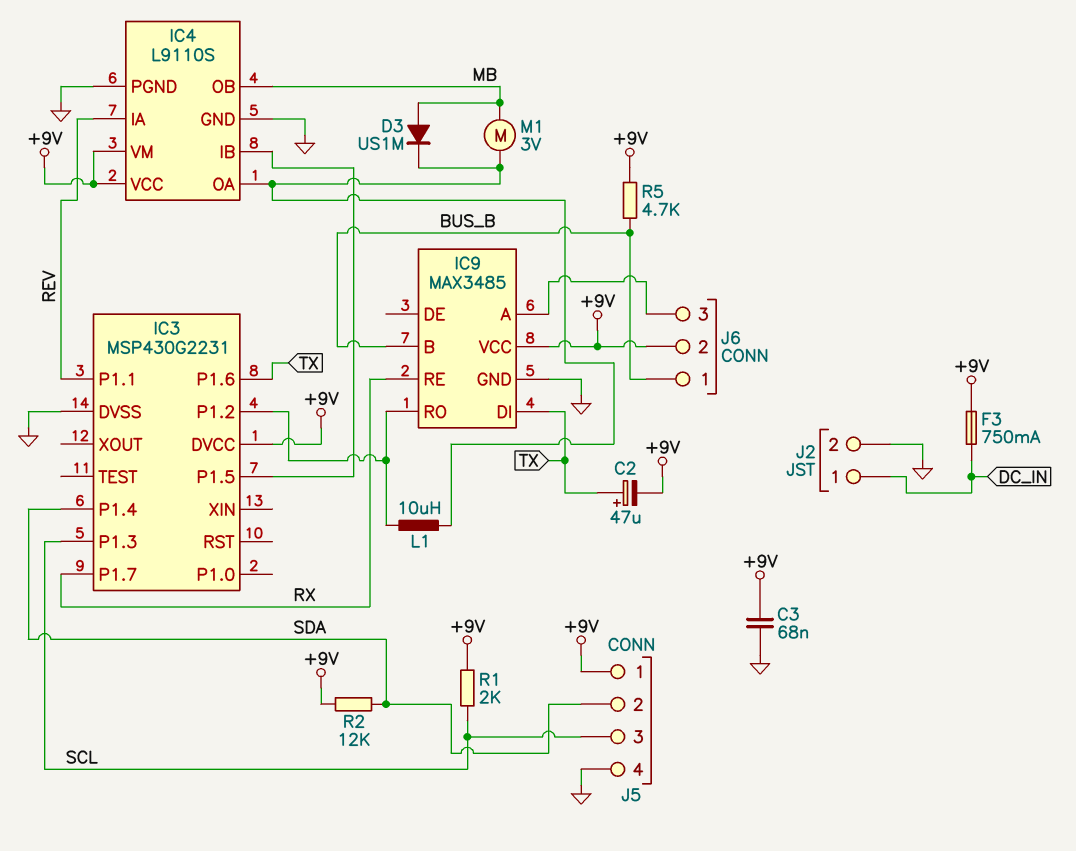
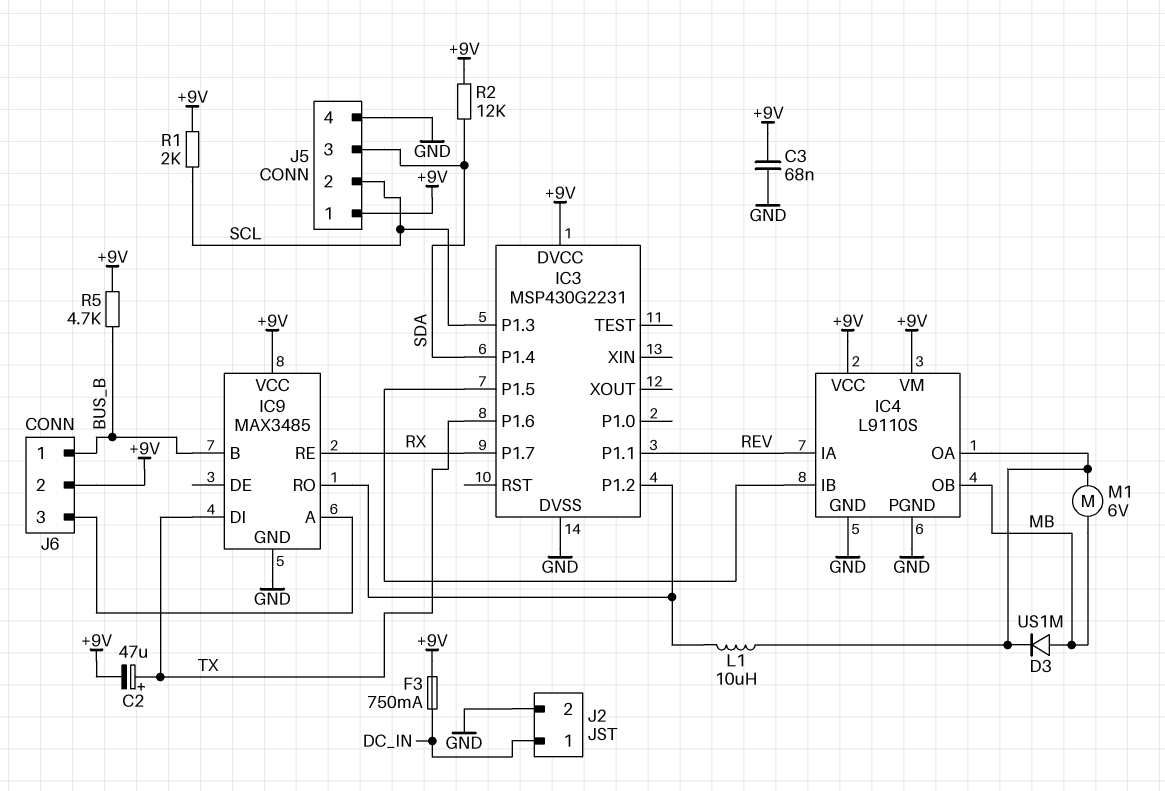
J5 pin 2: SDA -> SCL
J5 pin 3: SCL -> SDA
M1: motor 3V (IC4/OA, MB) -> motor 6V (IC4/OA, MB)

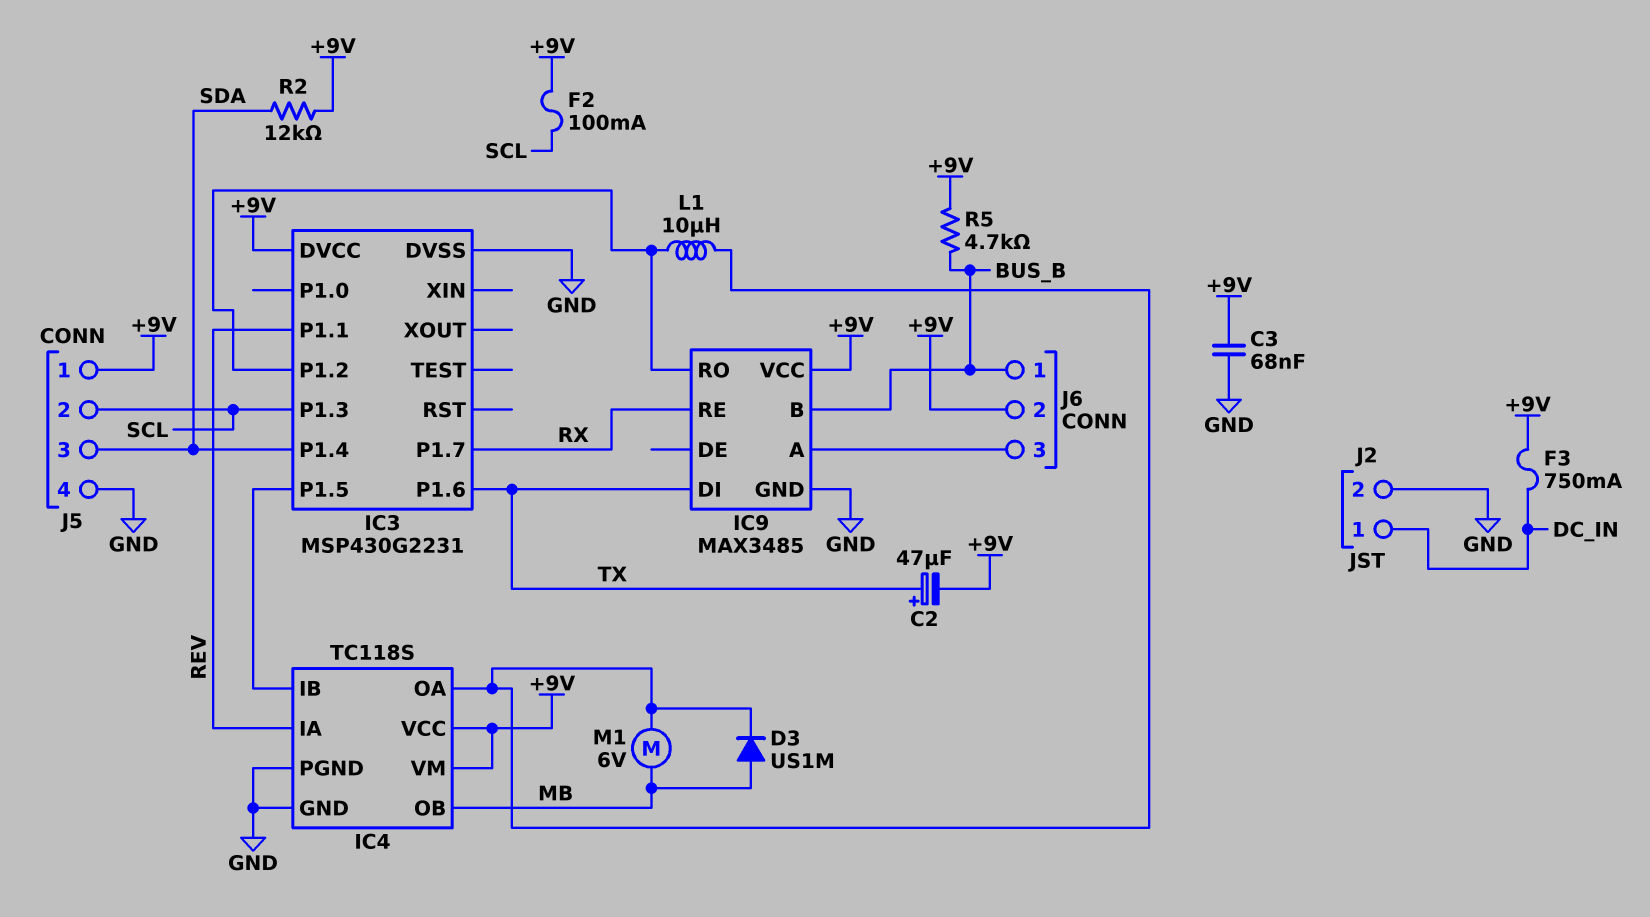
F2: none -> 100mA (+9V, SCL)
IC4: L9110S -> TC118S
R1: 2k (+9V, SCL) -> none

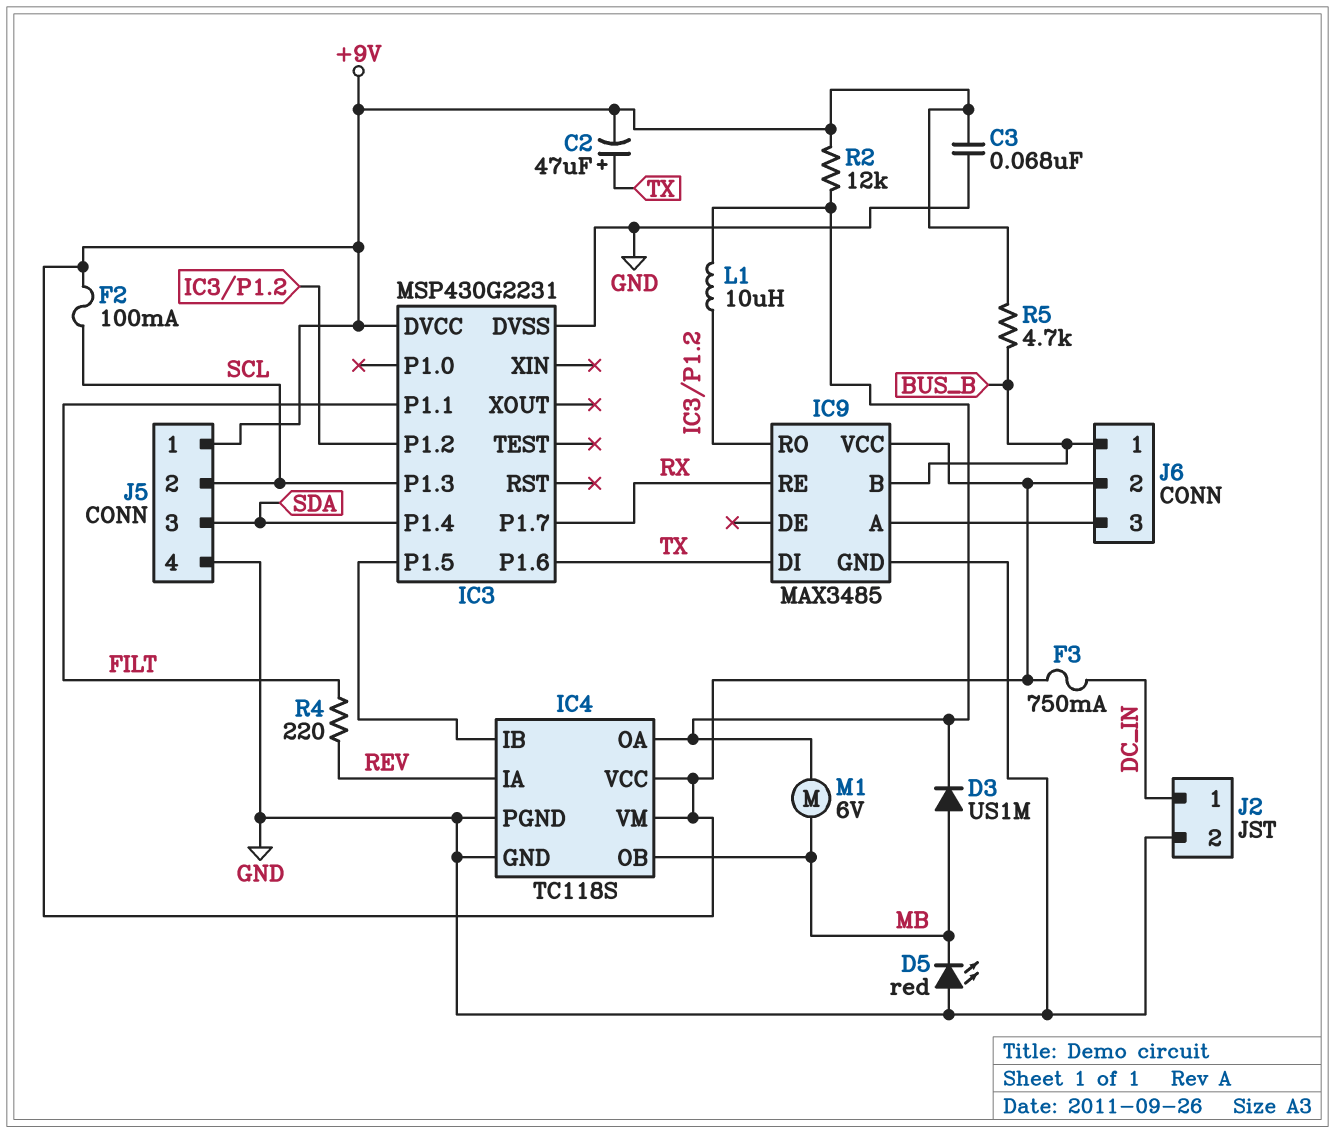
D5: none -> LED red (A GND, K MB)
IC3 pin P1.1: REV -> FILT
R2: 12k (+9V, SDA) -> 12k (+9V, IC4/OA)
R4: none -> 220 (FILT, REV)

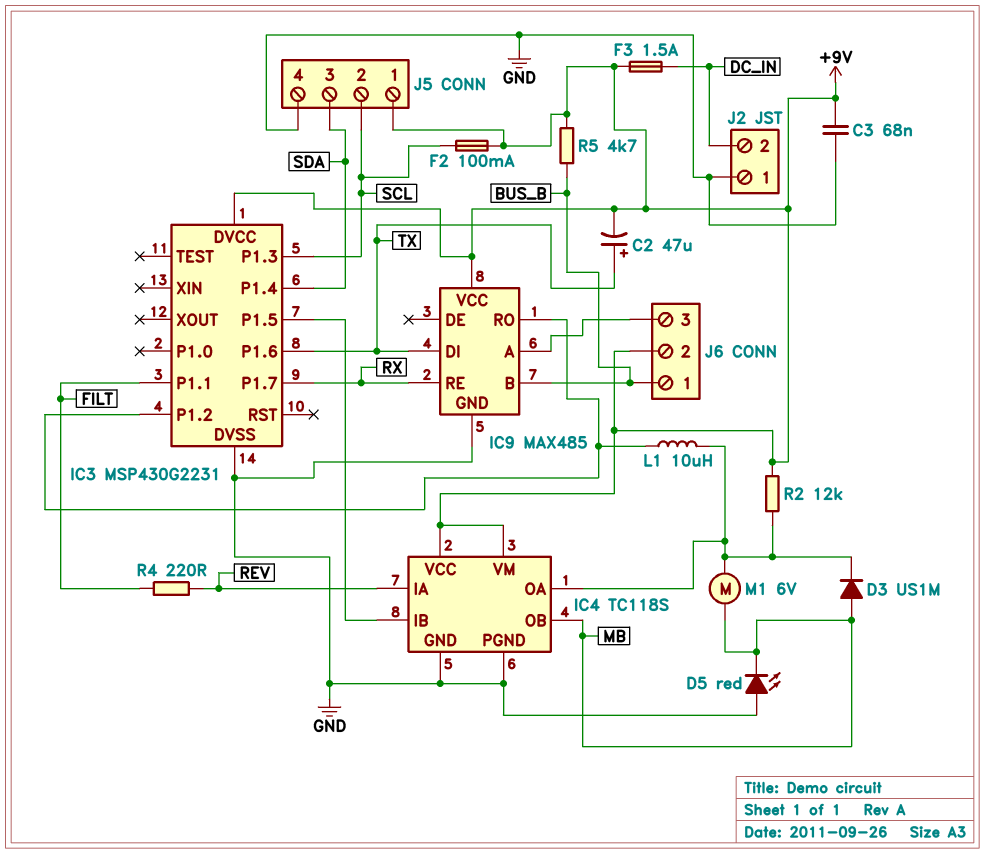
F3: 750mA (+9V, DC_IN) -> 1.5A (+9V, DC_IN)
IC9: MAX3485 -> MAX485
J2 pin 1: DC_IN -> GND
J2 pin 2: GND -> DC_IN

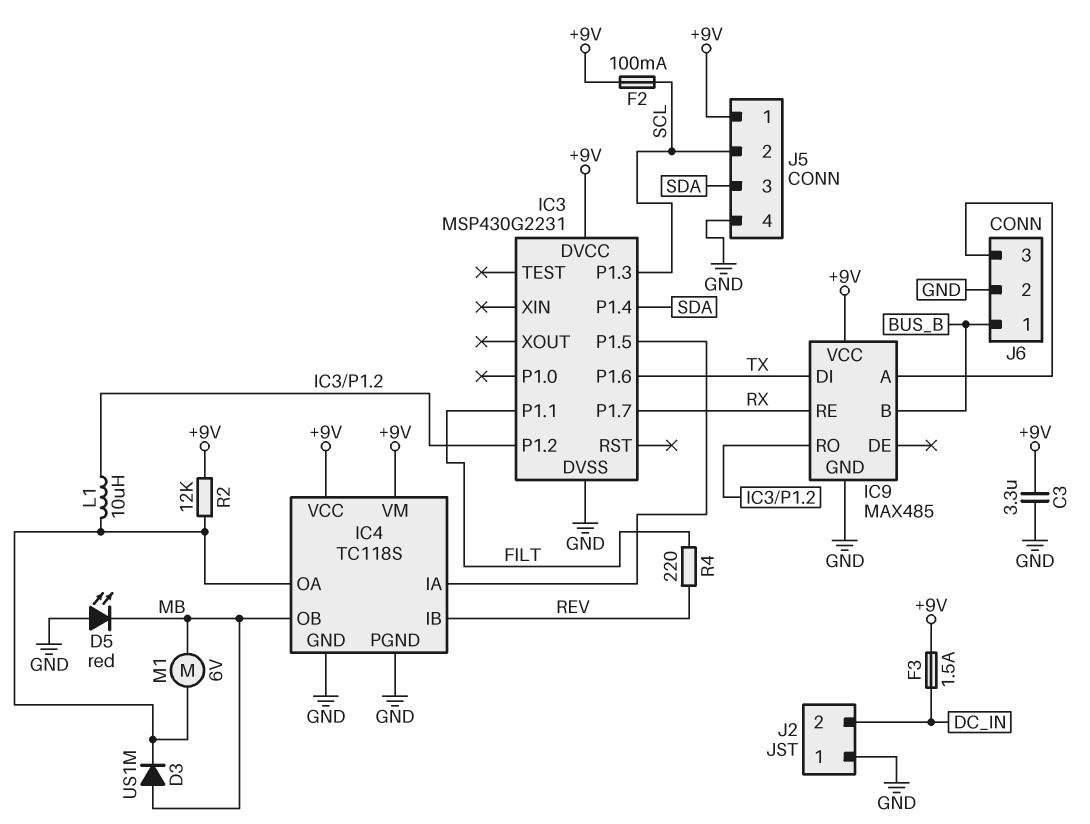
C2: 47uF (plus TX, minus +9V) -> none
C3: 68nF (+9V, GND) -> 3.3uF (+9V, GND)
IC4 pin IA: REV -> IC3/P1.5
IC4 pin IB: IC3/P1.5 -> REV
J6 pin 2: +9V -> GND
R5: 4.7k (+9V, BUS_B) -> none

